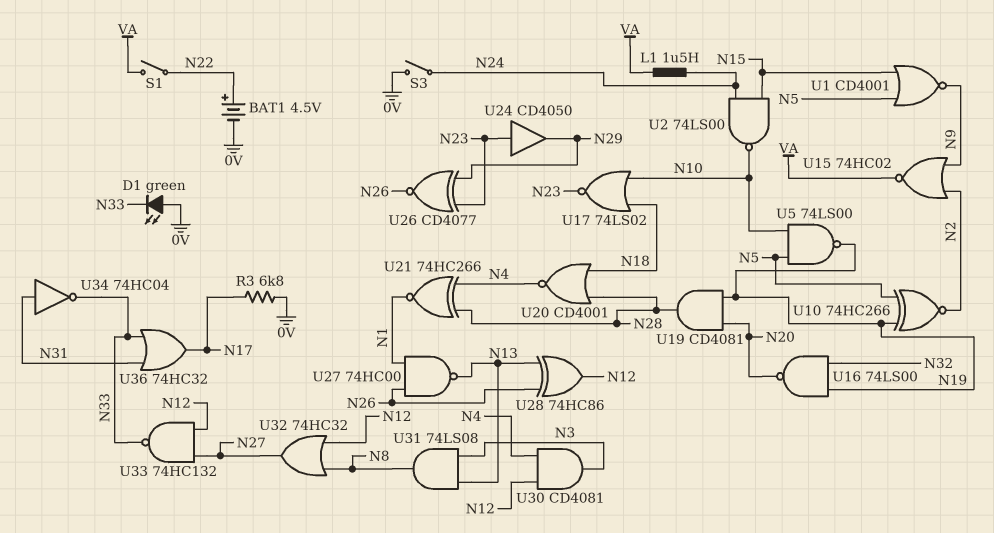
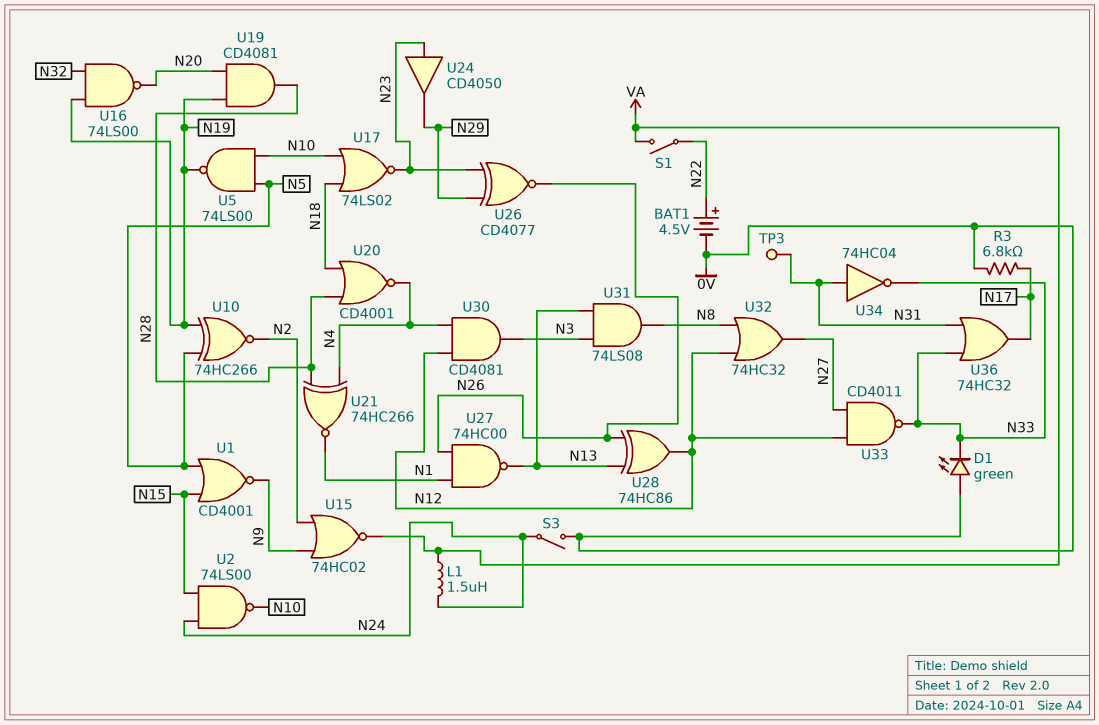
TP3: none -> test point (N31)
U33: NAND 74HC132 (in N12, in N27, out N33) -> NAND CD4011 (in N12, in N27, out N33)

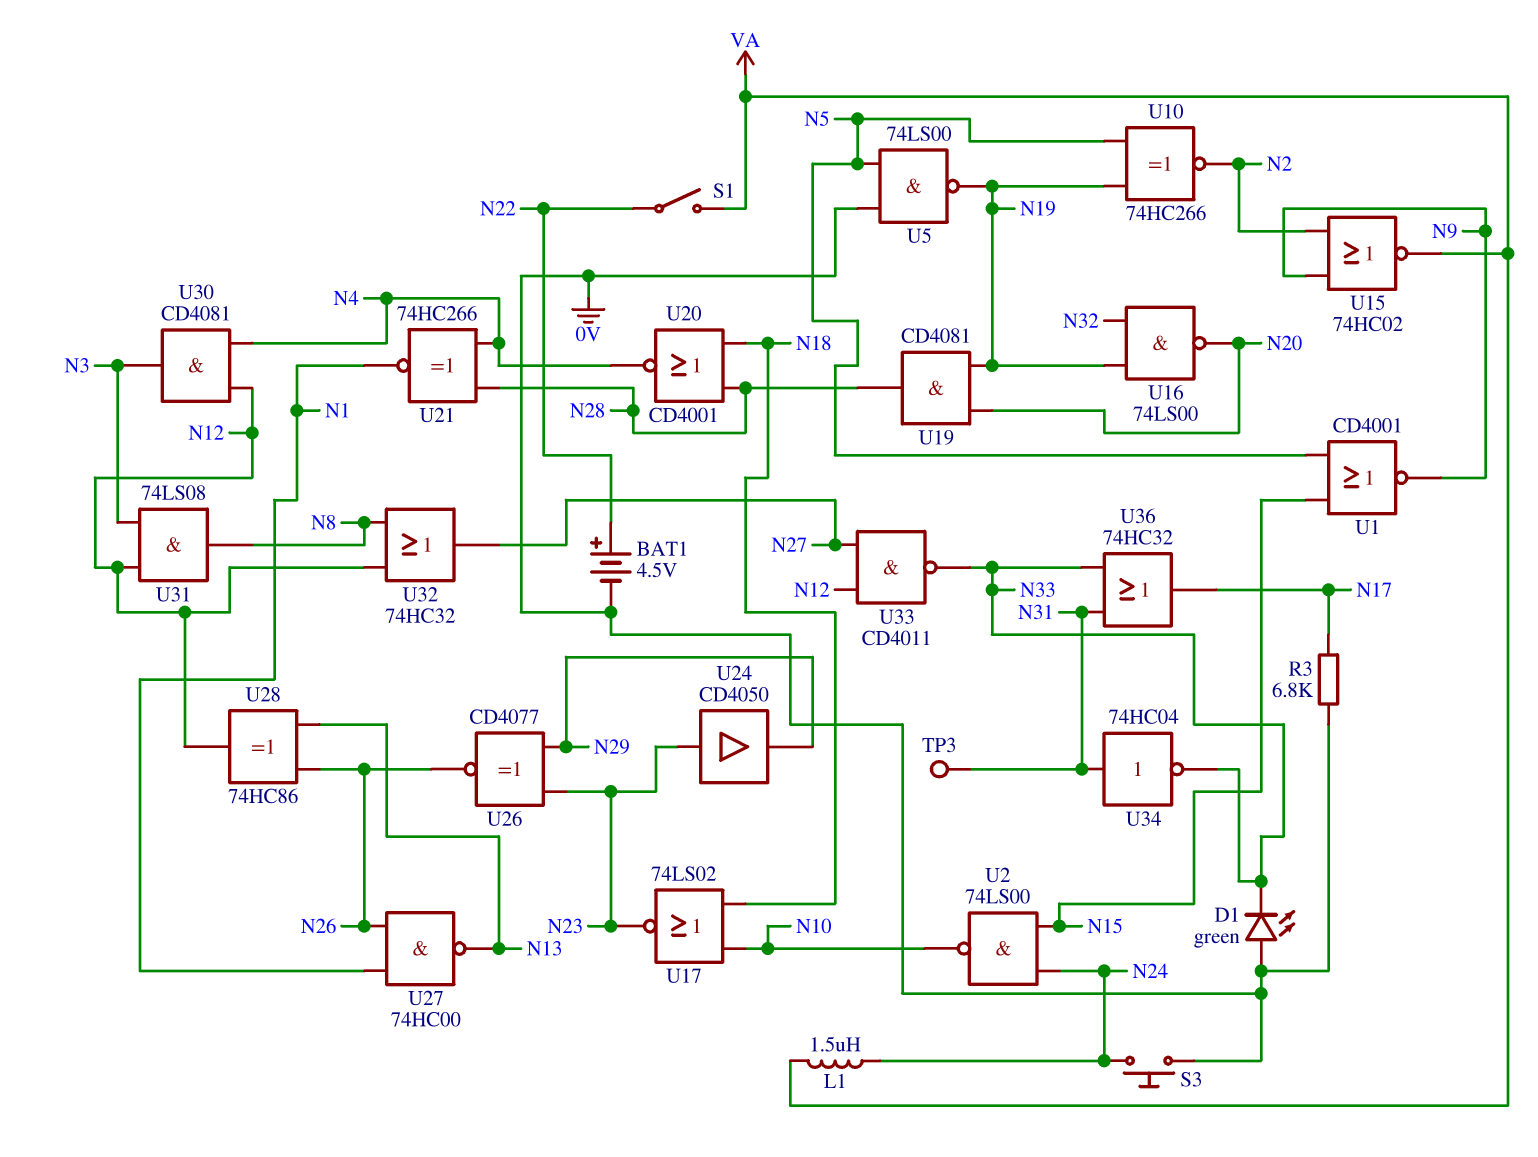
S3: switch (0V, N24) -> button (0V, N24)
U5: NAND 74LS00 (in N5, in N10, out N19) -> NAND 74LS00 (in 0V, in N5, out N19)
U31: AND 74LS08 (in N3, in N13, out N8) -> AND 74LS08 (in N3, in N12, out N8)

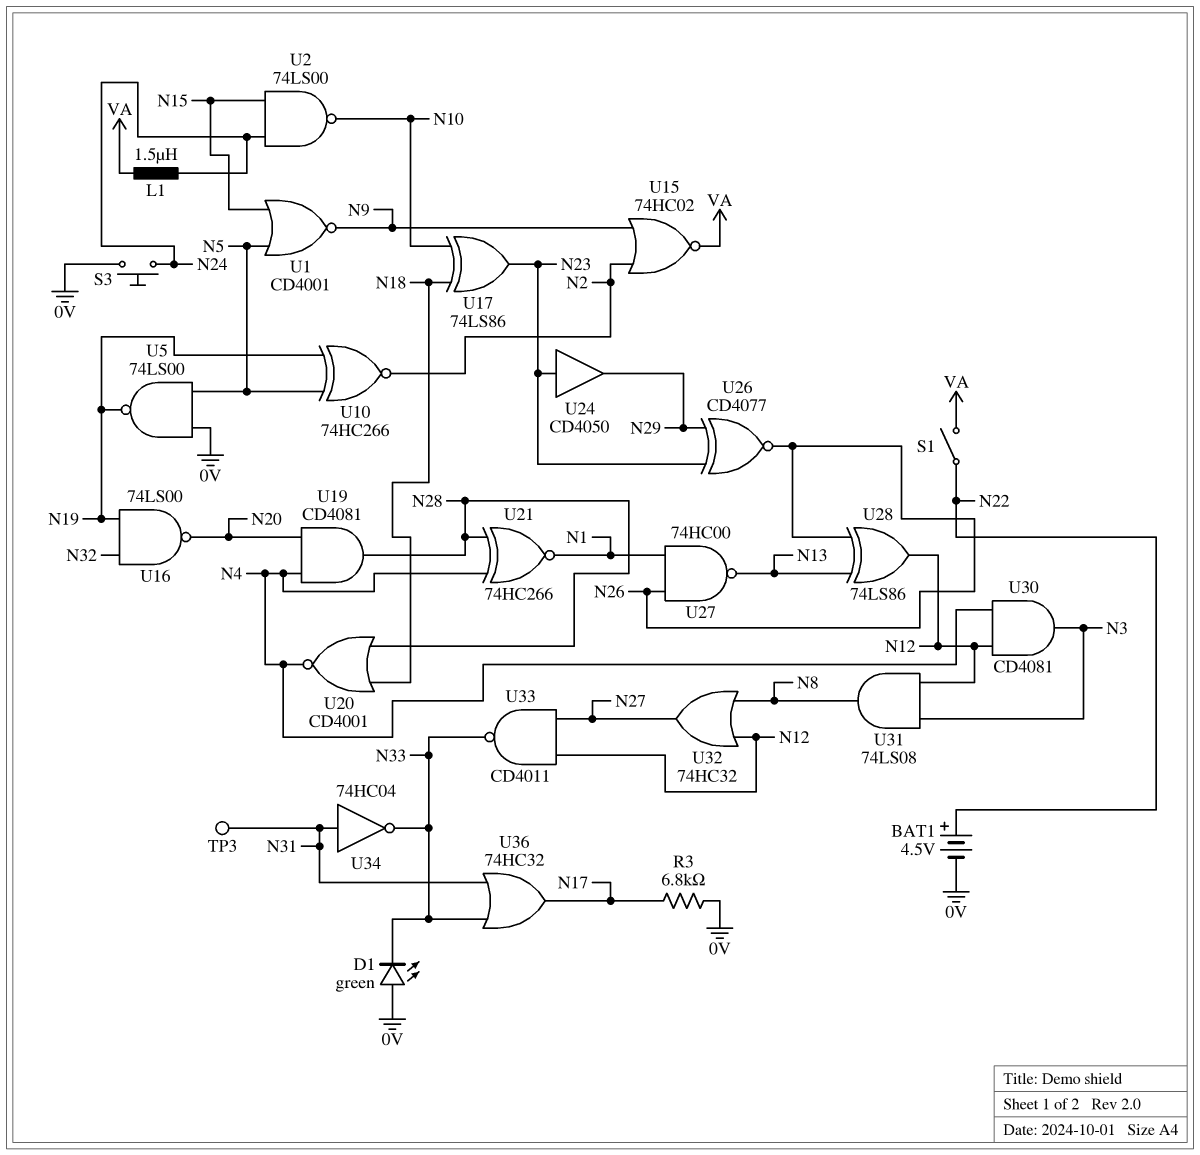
U17: NOR 74LS02 (in N10, in N18, out N23) -> XOR 74LS86 (in N10, in N18, out N23)
U19: AND CD4081 (in N19, in N20, out N28) -> AND CD4081 (in N4, in N20, out N28)
U28: XOR 74HC86 (in N13, in N26, out N12) -> XOR 74LS86 (in N13, in N26, out N12)

